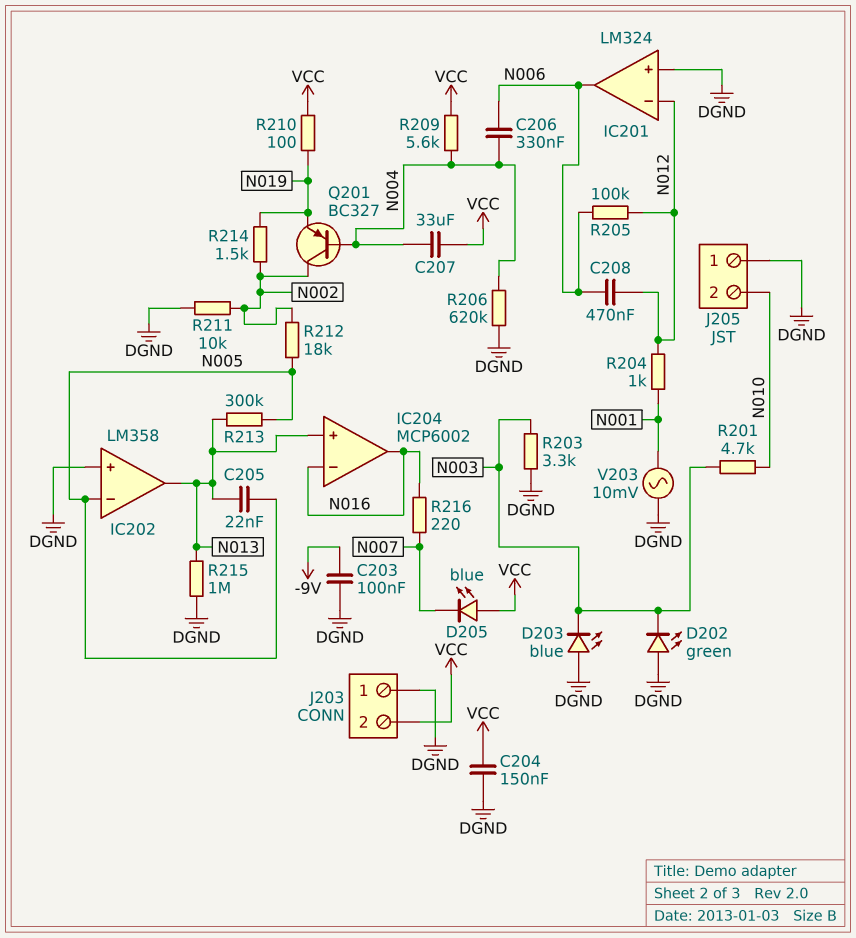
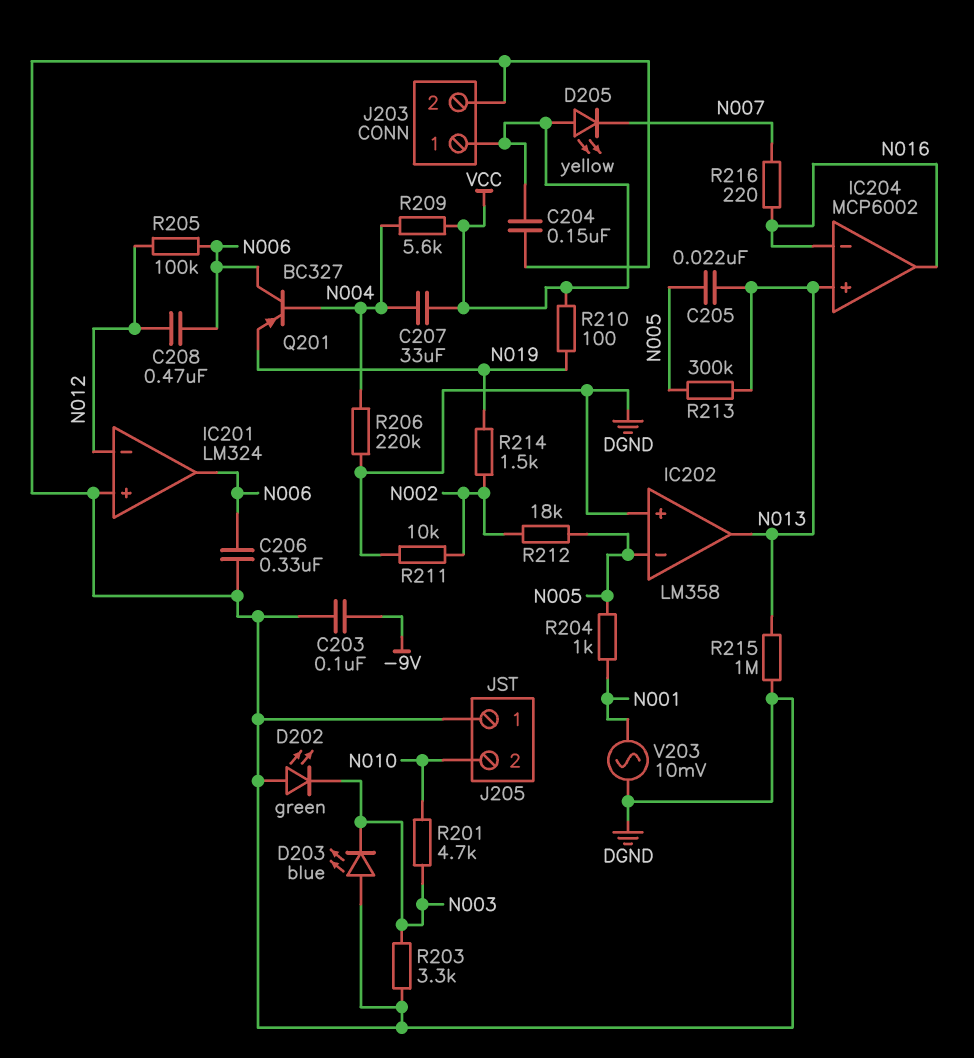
C206: 330nF (N004, N006) -> 330nF (DGND, N006)
D205: LED blue (A VCC, K N007) -> LED yellow (A VCC, K N007)
J203 pin 1: DGND -> VCC
J203 pin 2: VCC -> DGND
Q201: PNP BC327 (B N004, C N002, E N019) -> PNP BC327 (B N004, C N006, E N019)
R204: 1k (N001, N012) -> 1k (N001, N005)
R206: 620k (DGND, N004) -> 220k (DGND, N004)

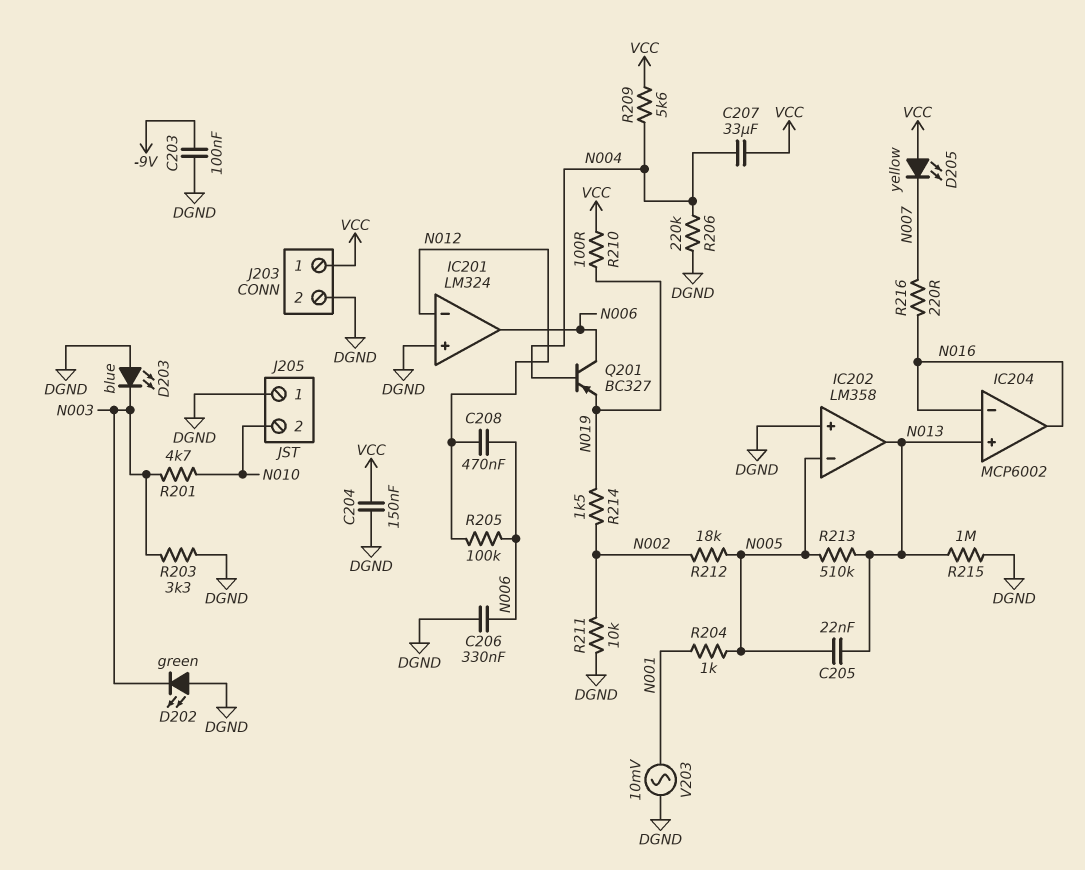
R213: 300k (N005, N013) -> 510k (N005, N013)

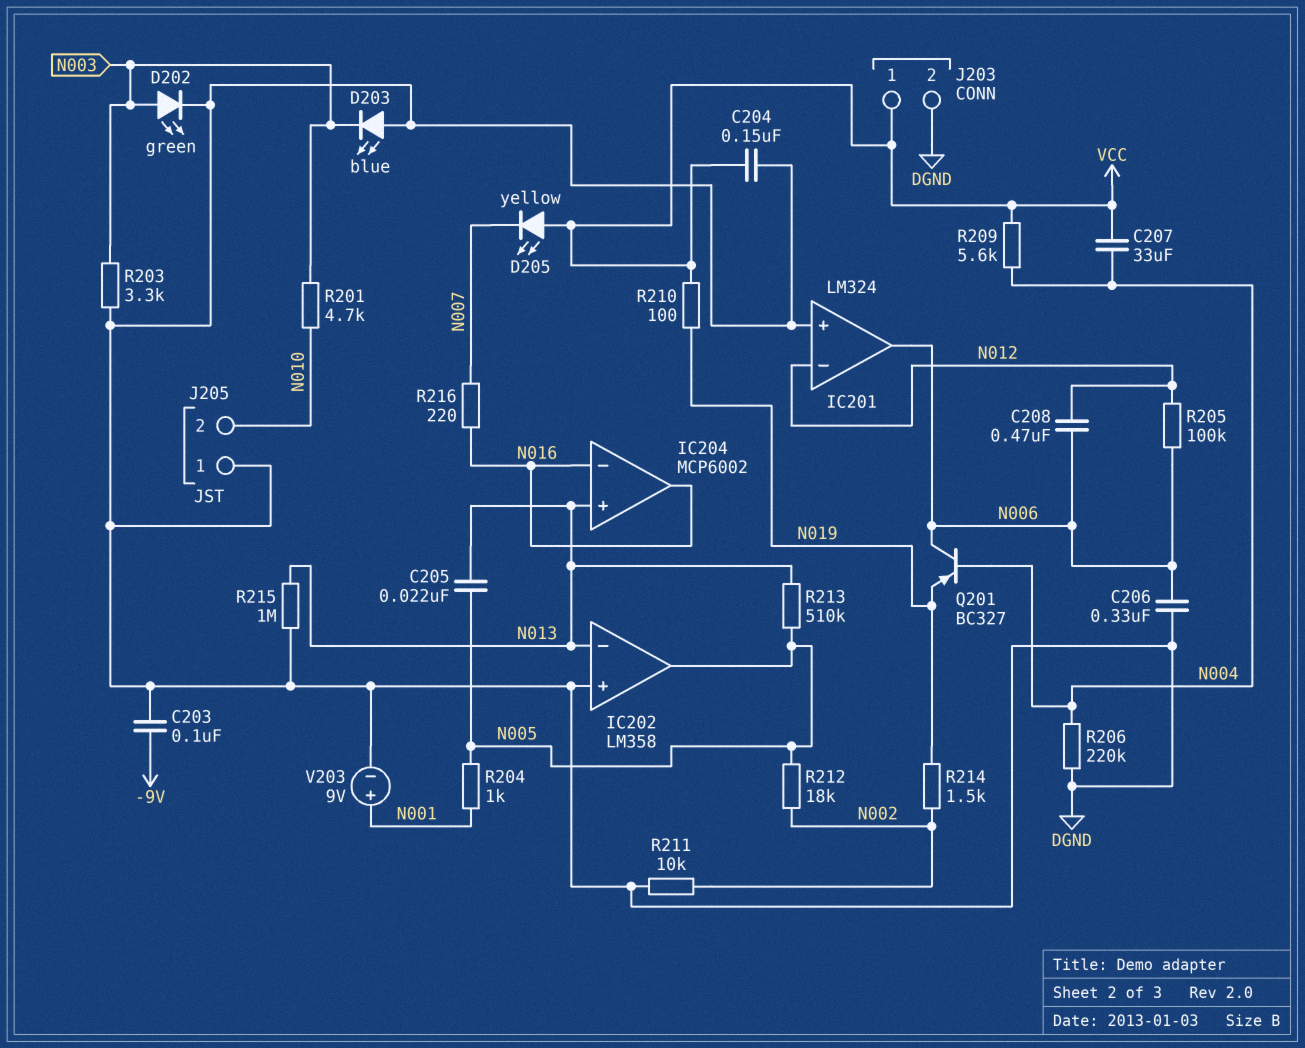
D202: LED green (A DGND, K N003) -> LED green (A N003, K DGND)
IC202 pin in-: N005 -> N013
IC202 pin out: N013 -> N005
V203: AC 10mV (DGND, N001) -> 9V (plus N001, minus DGND)

